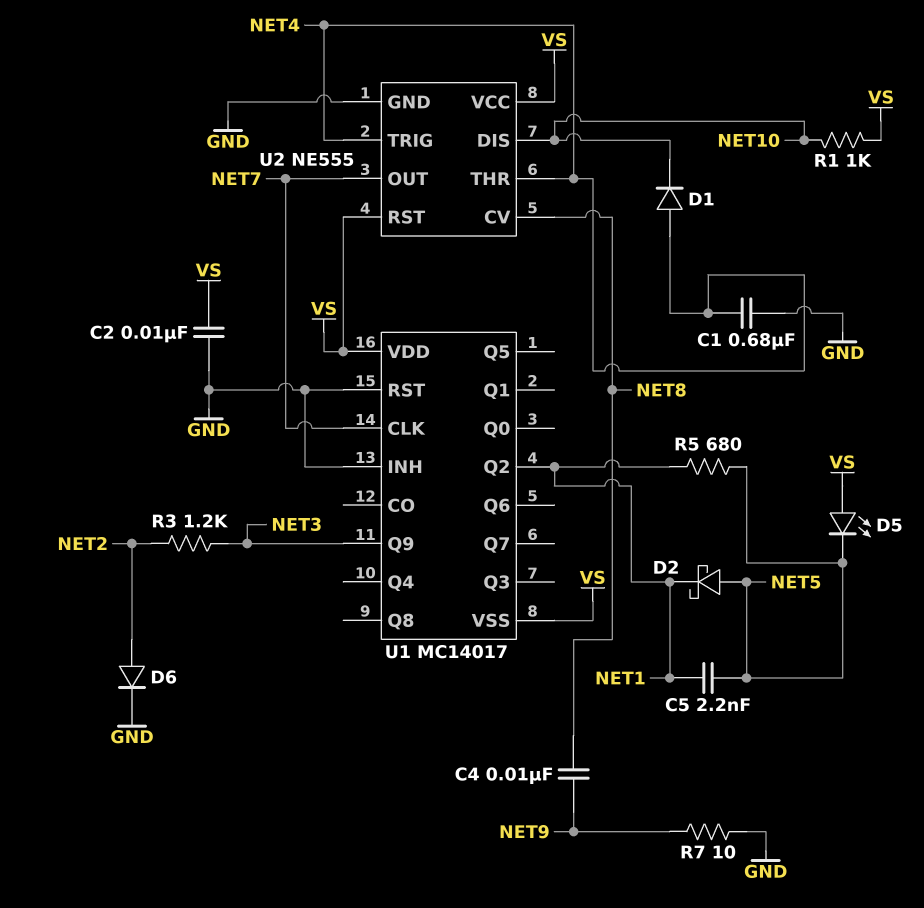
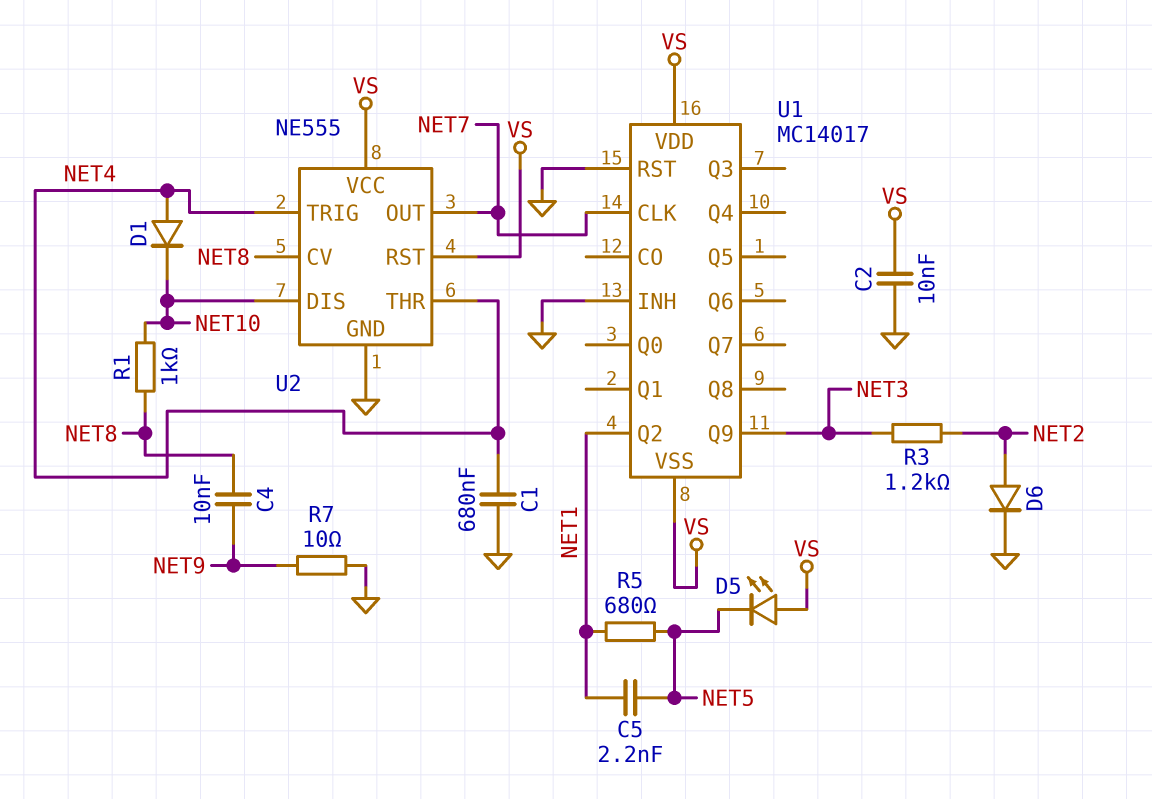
D2: schottky (A NET5, K NET1) -> none
R1: 1k (NET10, VS) -> 1k (NET8, NET10)

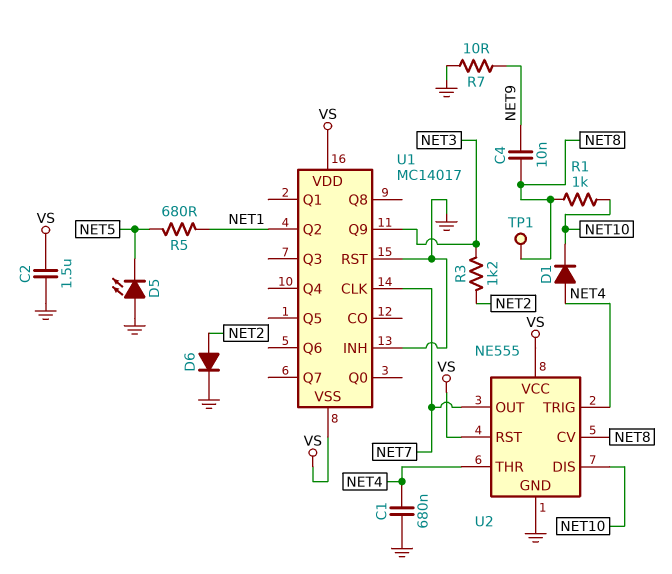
C2: 10nF (GND, VS) -> 1.5uF (GND, VS)
C5: 2.2nF (NET1, NET5) -> none
D5: LED (A VS, K NET5) -> LED (A GND, K NET5)
TP1: none -> test point (NET8)

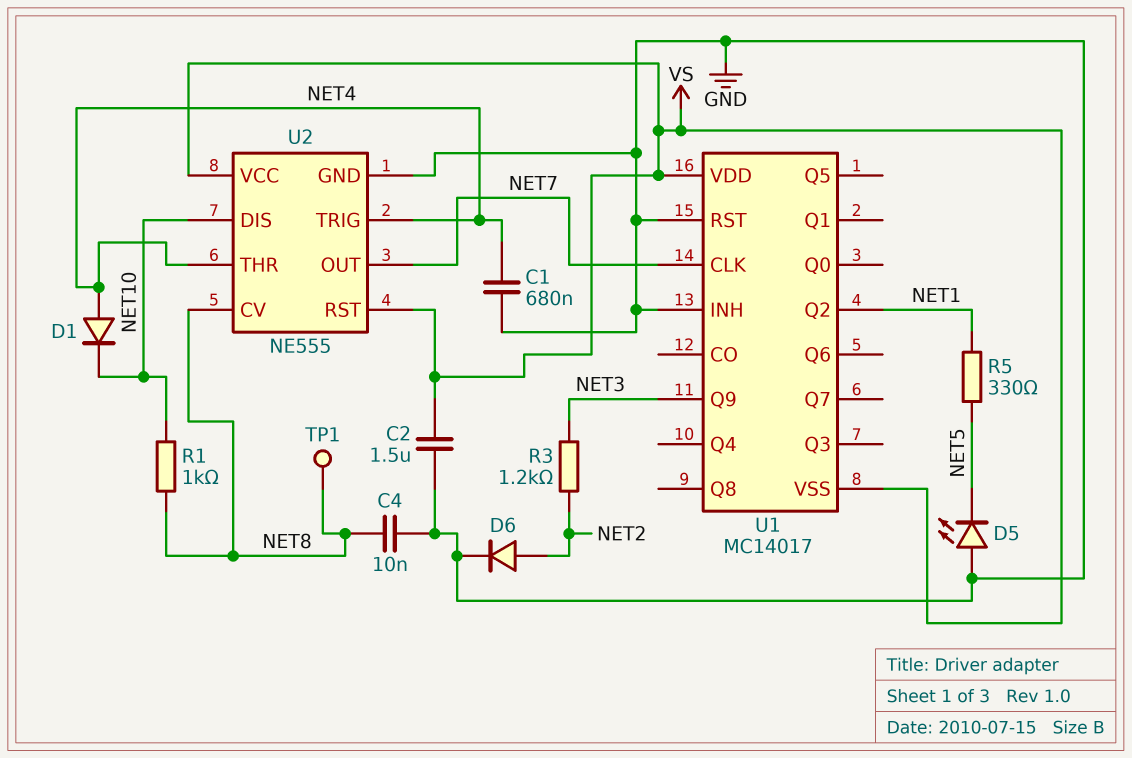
C4: 10nF (NET8, NET9) -> 10nF (GND, NET8)
R5: 680 (NET1, NET5) -> 330 (NET1, NET5)
R7: 10 (GND, NET9) -> none

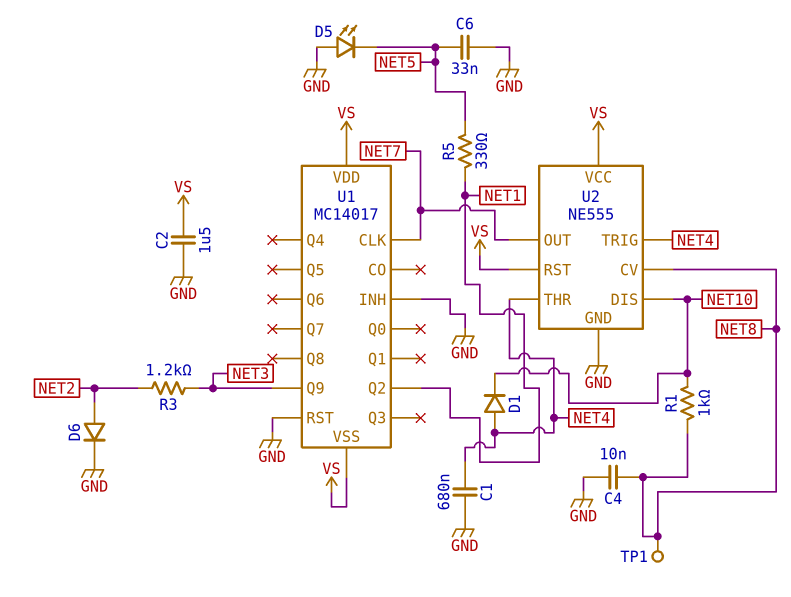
C6: none -> 33nF (GND, NET5)

